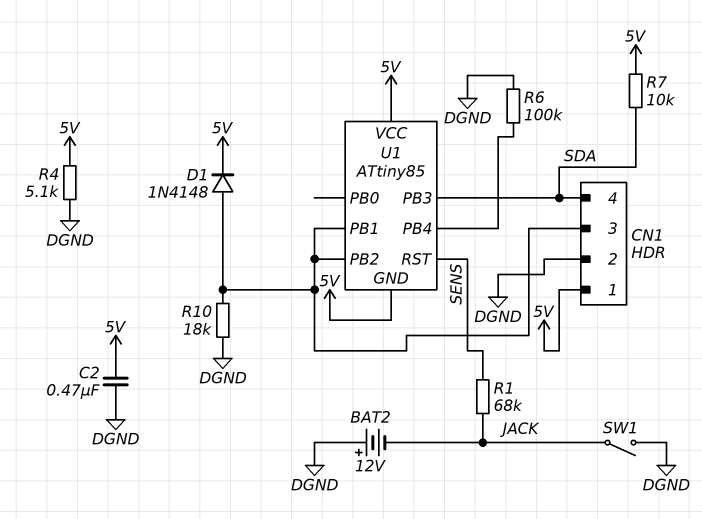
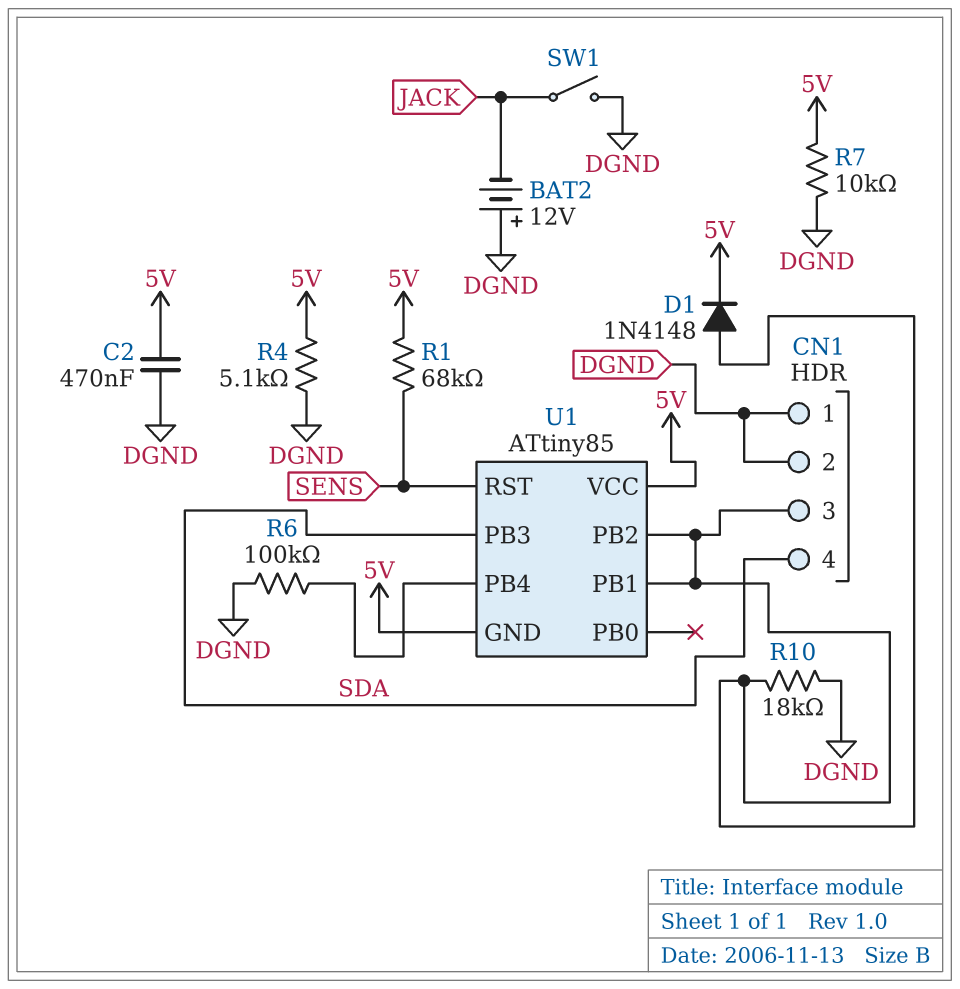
CN1 pin 1: 5V -> DGND
R1: 68k (JACK, SENS) -> 68k (5V, SENS)
R7: 10k (5V, SDA) -> 10k (5V, DGND)

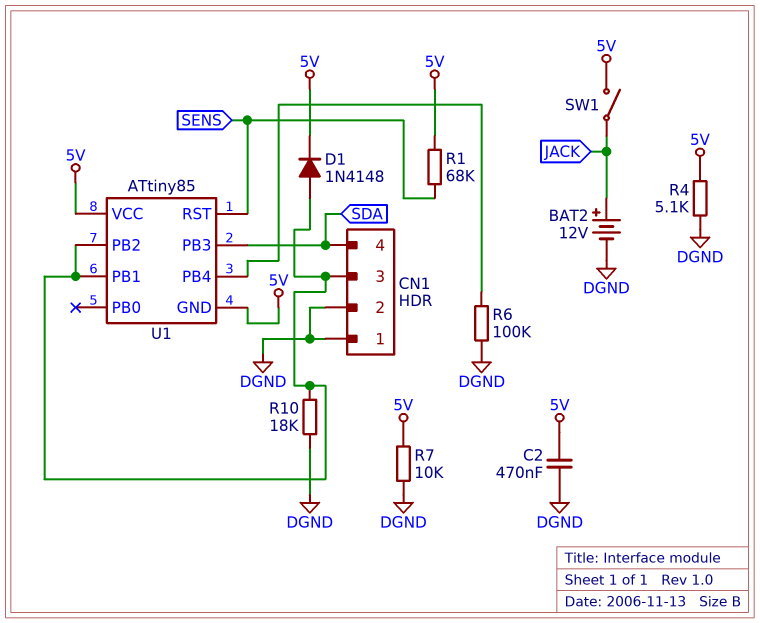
BAT2: 12V (plus DGND, minus JACK) -> 12V (plus JACK, minus DGND)
SW1: switch (DGND, JACK) -> switch (5V, JACK)

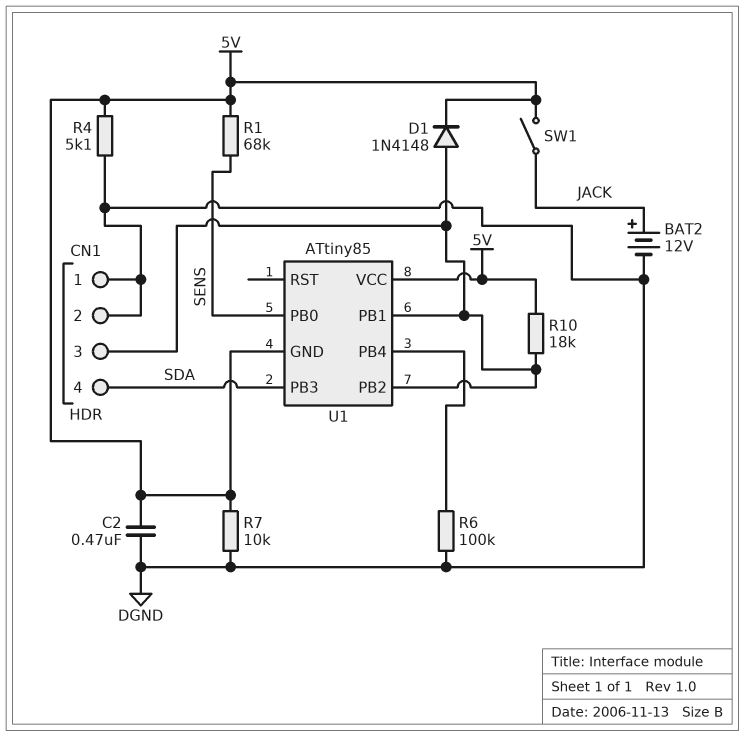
R10: 18k (CN1/3, DGND) -> 18k (5V, CN1/3)
U1 pin PB0: none -> SENS
U1 pin RST: SENS -> none

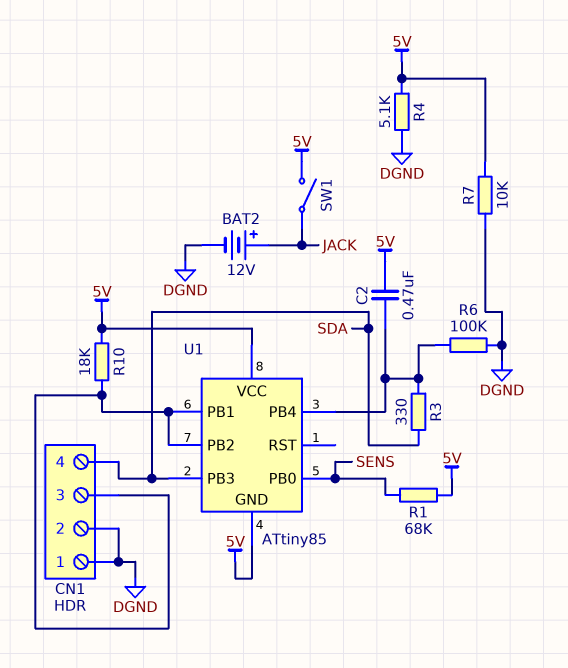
C2: 470nF (5V, DGND) -> 470nF (5V, U1/PB4)
D1: diode 1N4148 (A CN1/3, K 5V) -> none
R3: none -> 330 (SDA, U1/PB4)

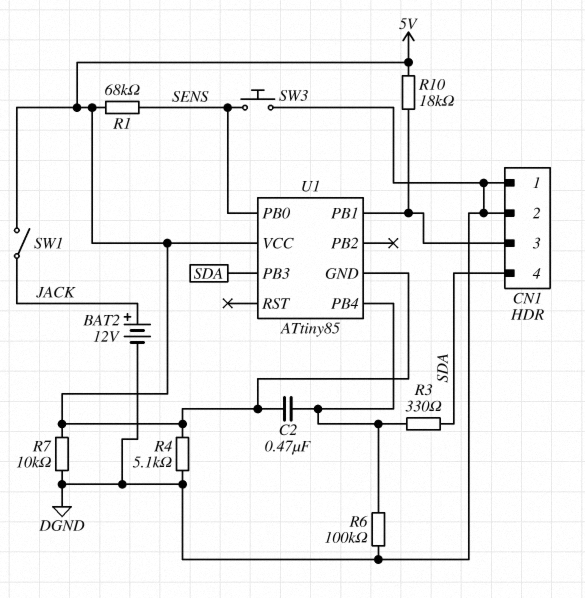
SW3: none -> button (DGND, SENS)
U1 pin PB2: CN1/3 -> none

